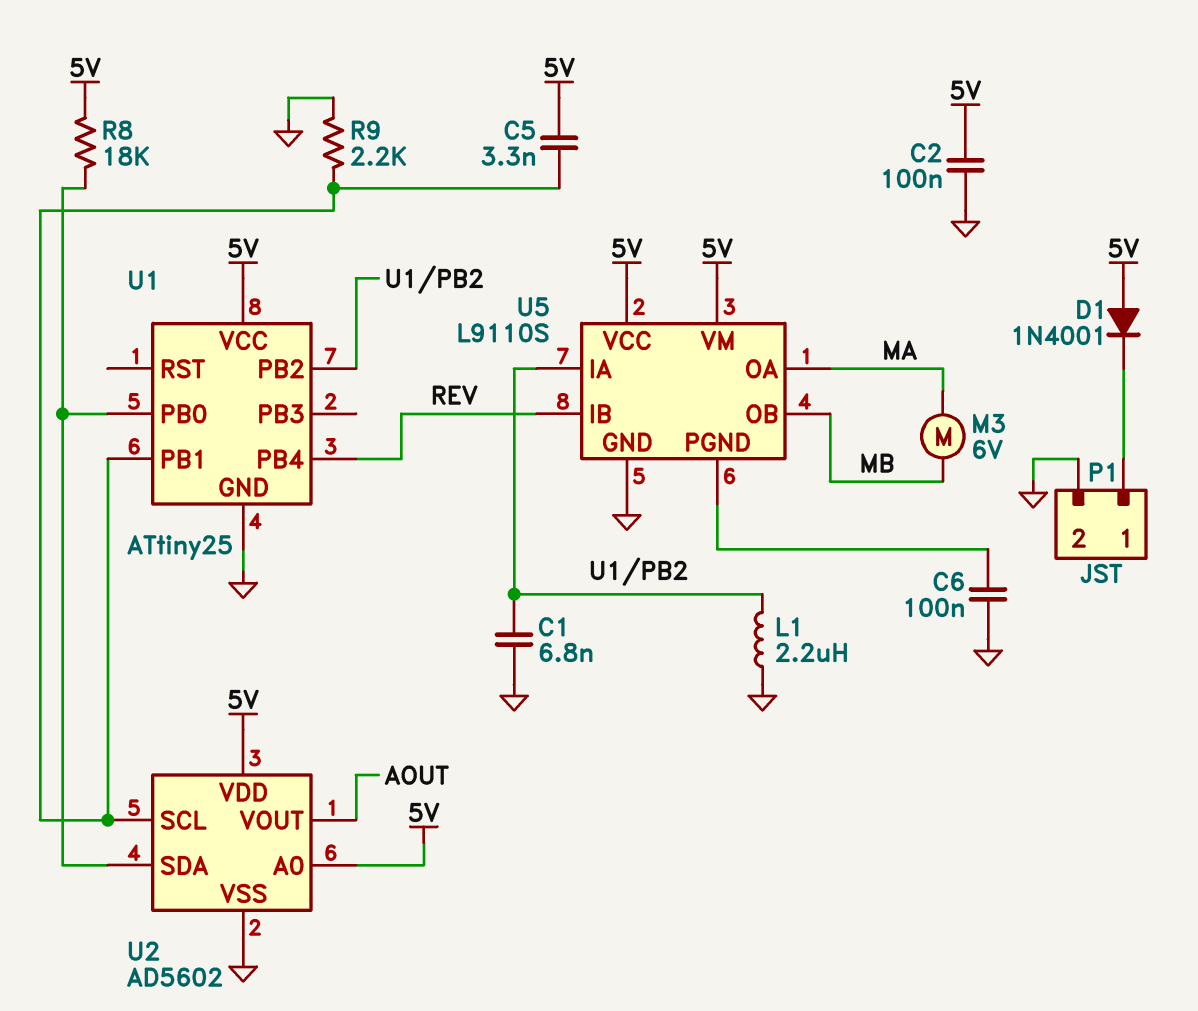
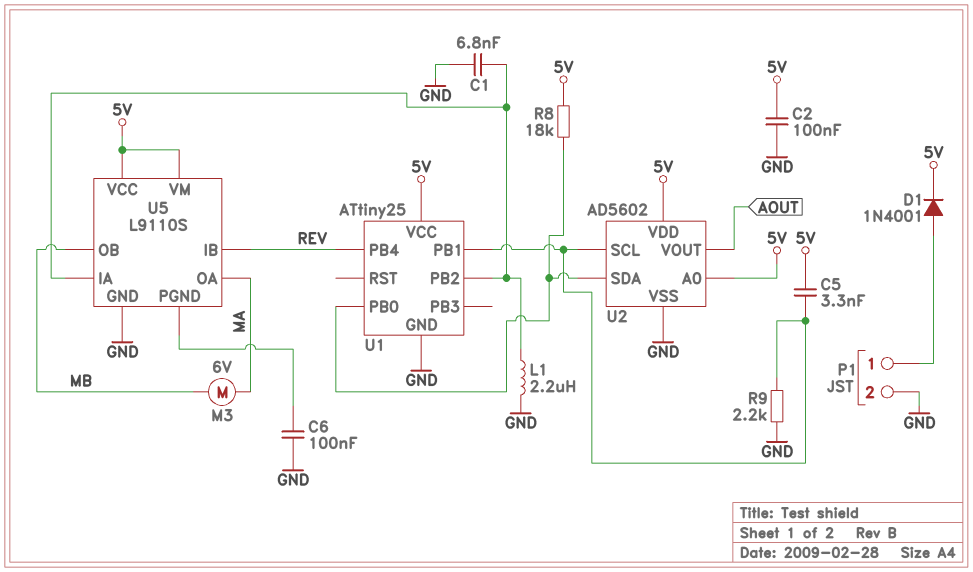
D1: diode 1N4001 (A 5V, K P1/1) -> diode 1N4001 (A P1/1, K 5V)

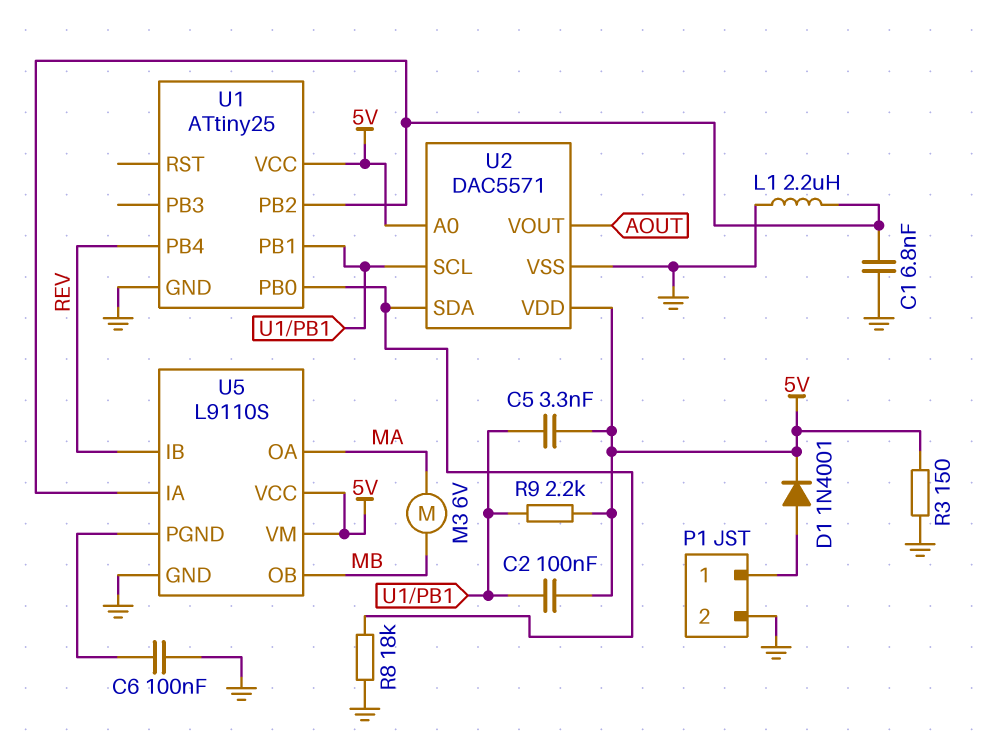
C2: 100nF (5V, GND) -> 100nF (5V, U1/PB1)
R3: none -> 150 (5V, GND)
R8: 18k (5V, U1/PB0) -> 18k (GND, U1/PB0)
R9: 2.2k (GND, U1/PB1) -> 2.2k (5V, U1/PB1)
U2: AD5602 -> DAC5571

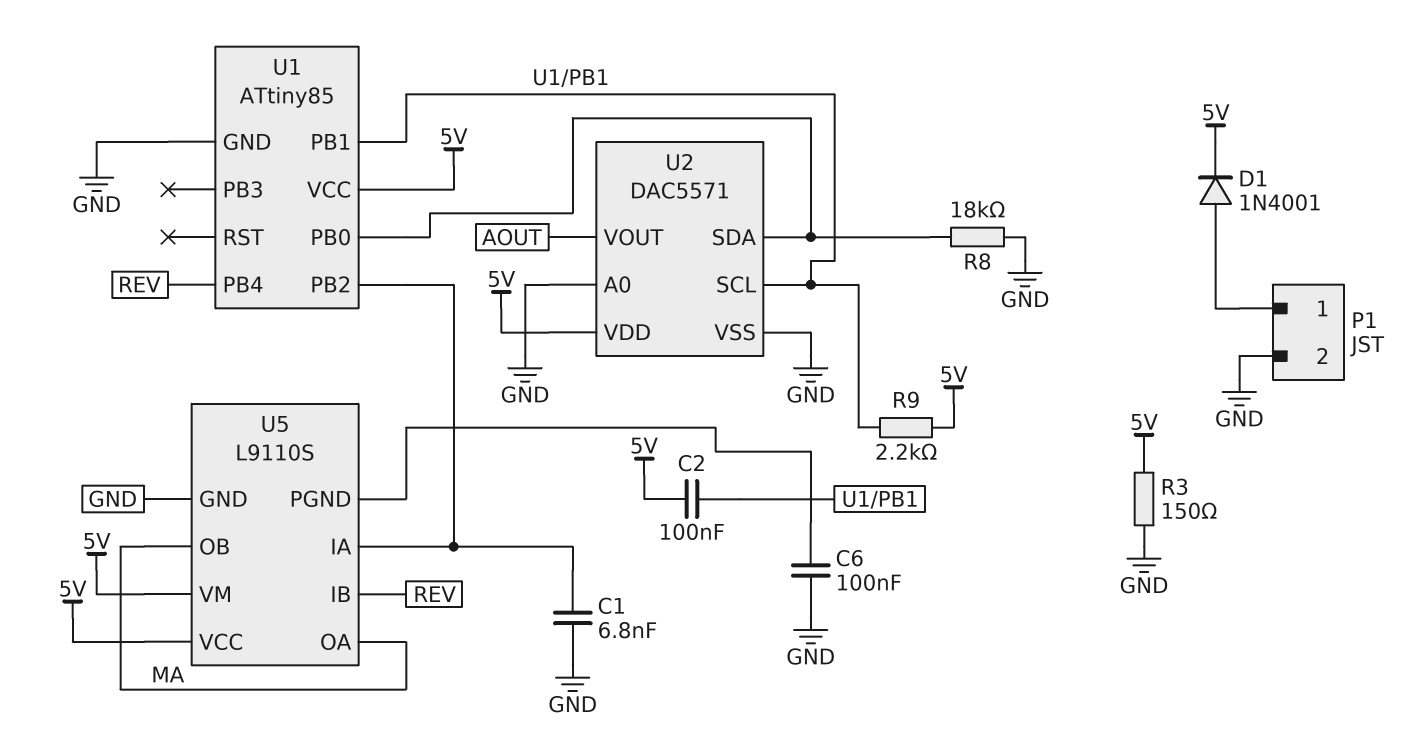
C5: 3.3nF (5V, U1/PB1) -> none
L1: 2.2uH (GND, U1/PB2) -> none
M3: motor 6V (MA, MB) -> none
U1: ATtiny25 -> ATtiny85
U2 pin A0: 5V -> GND
U5 pin OB: MB -> MA

